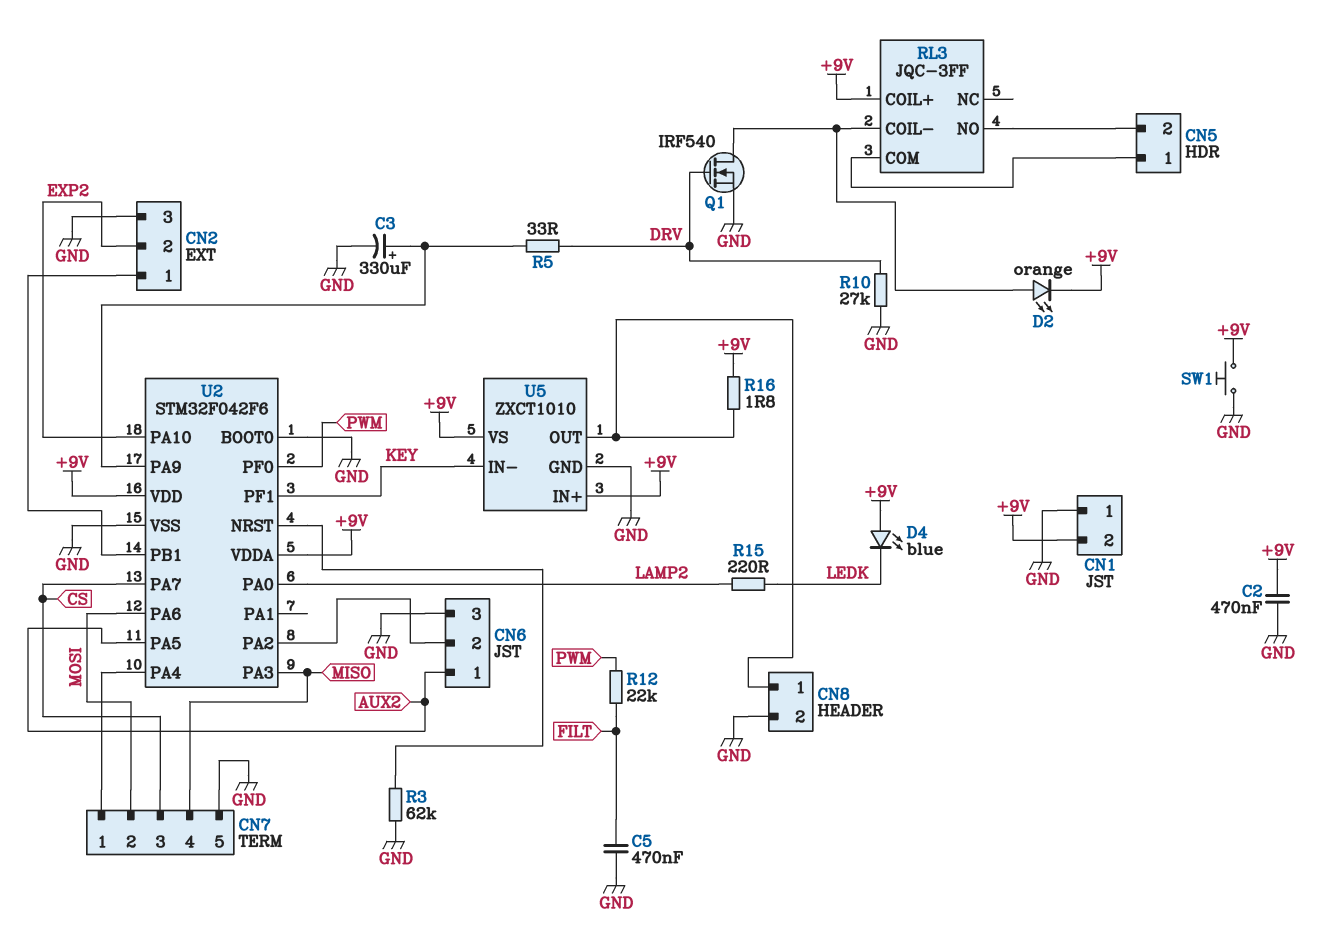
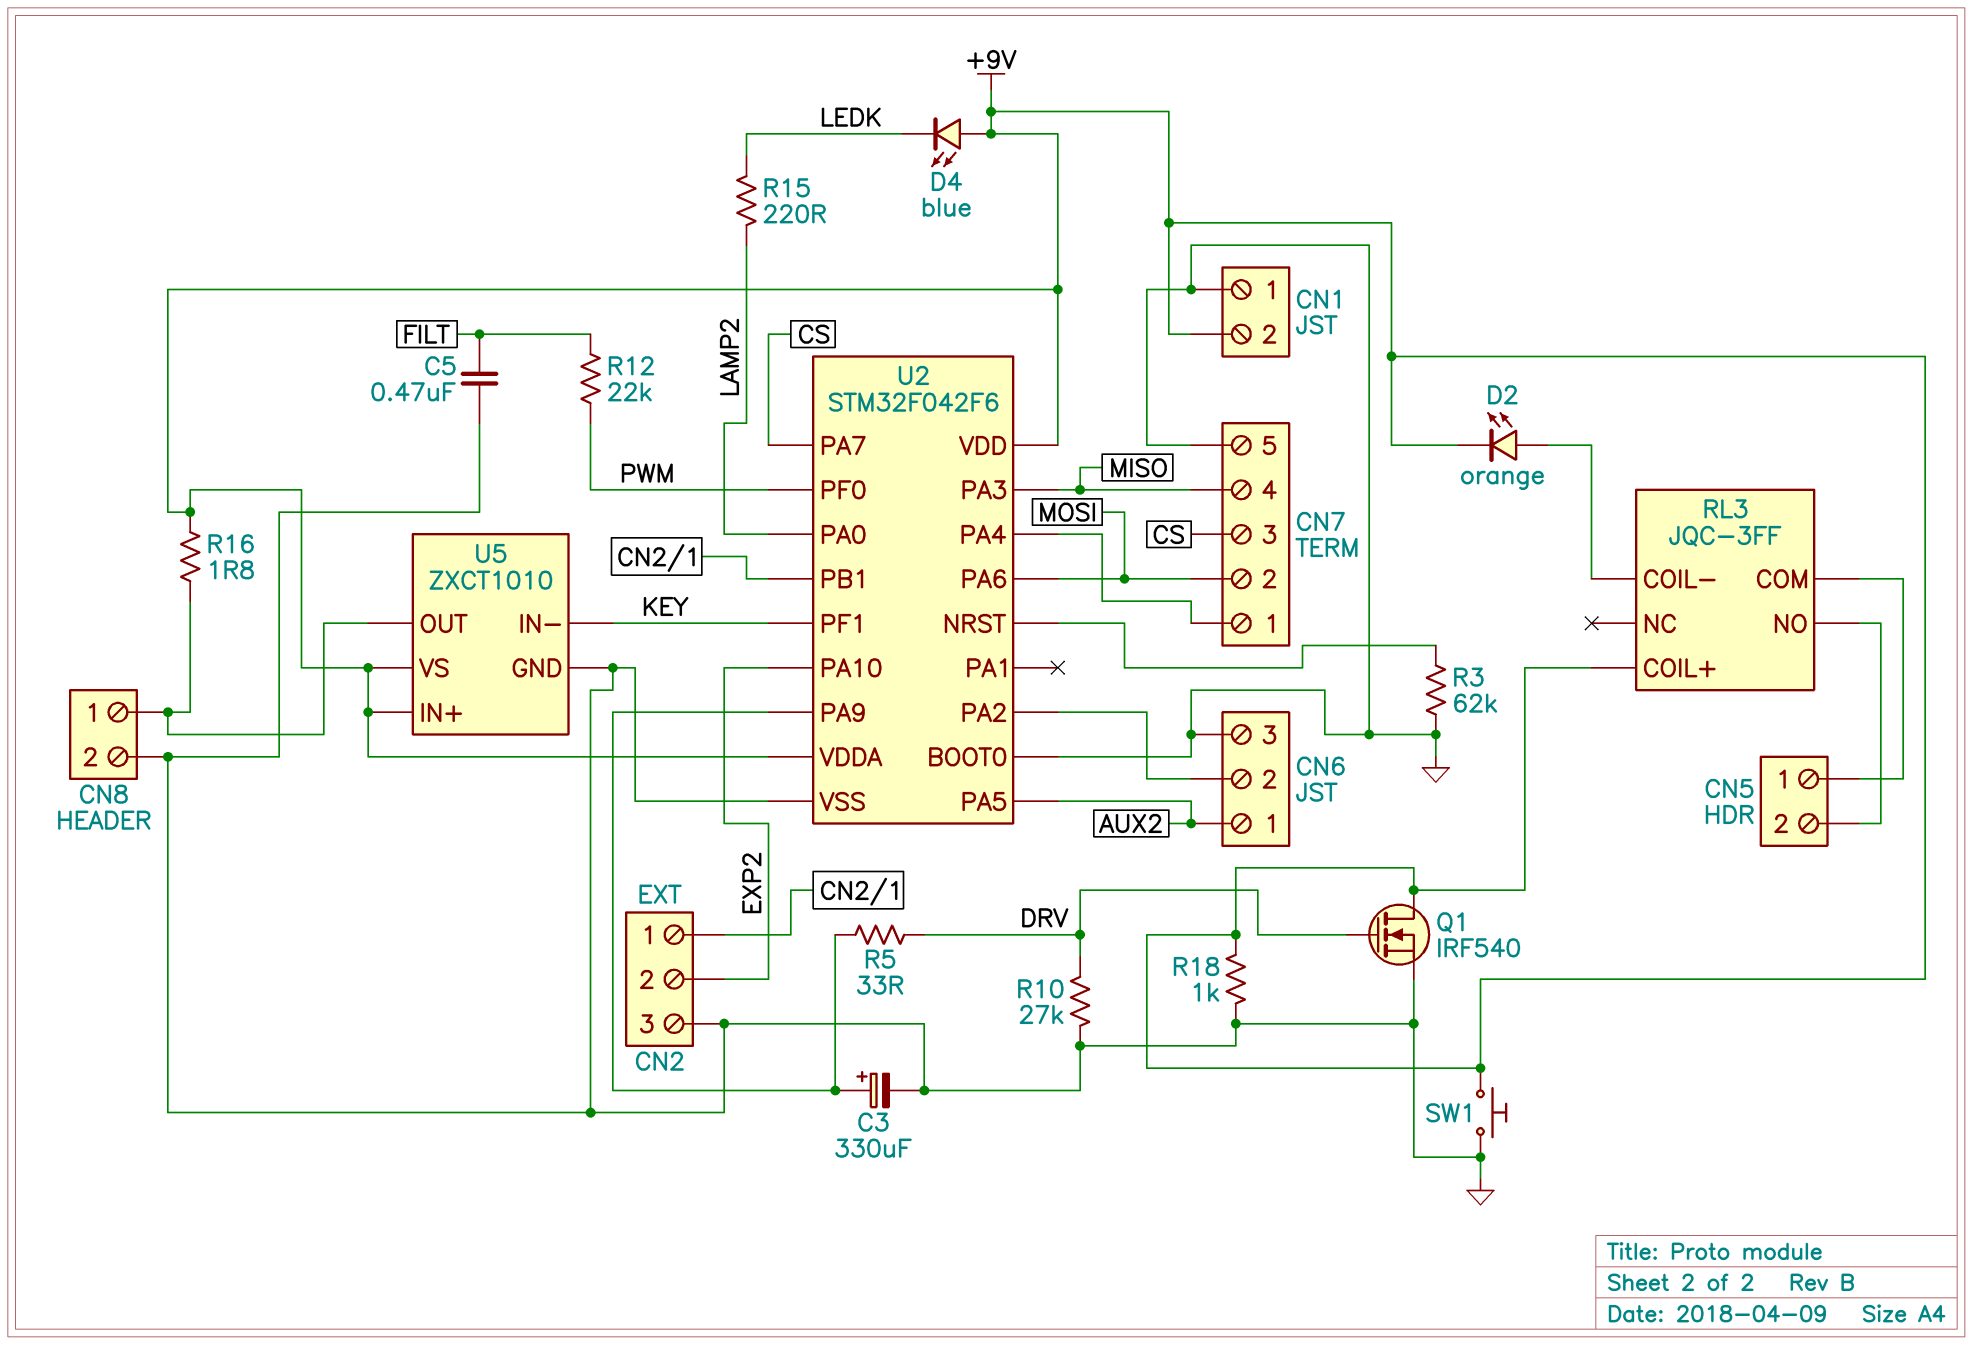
C2: 470nF (+9V, GND) -> none
Q1: NMOS IRF540 (G DRV, D RL3/COIL-, S GND) -> NMOS IRF540 (G DRV, D +9V, S GND)
R18: none -> 1k (+9V, GND)

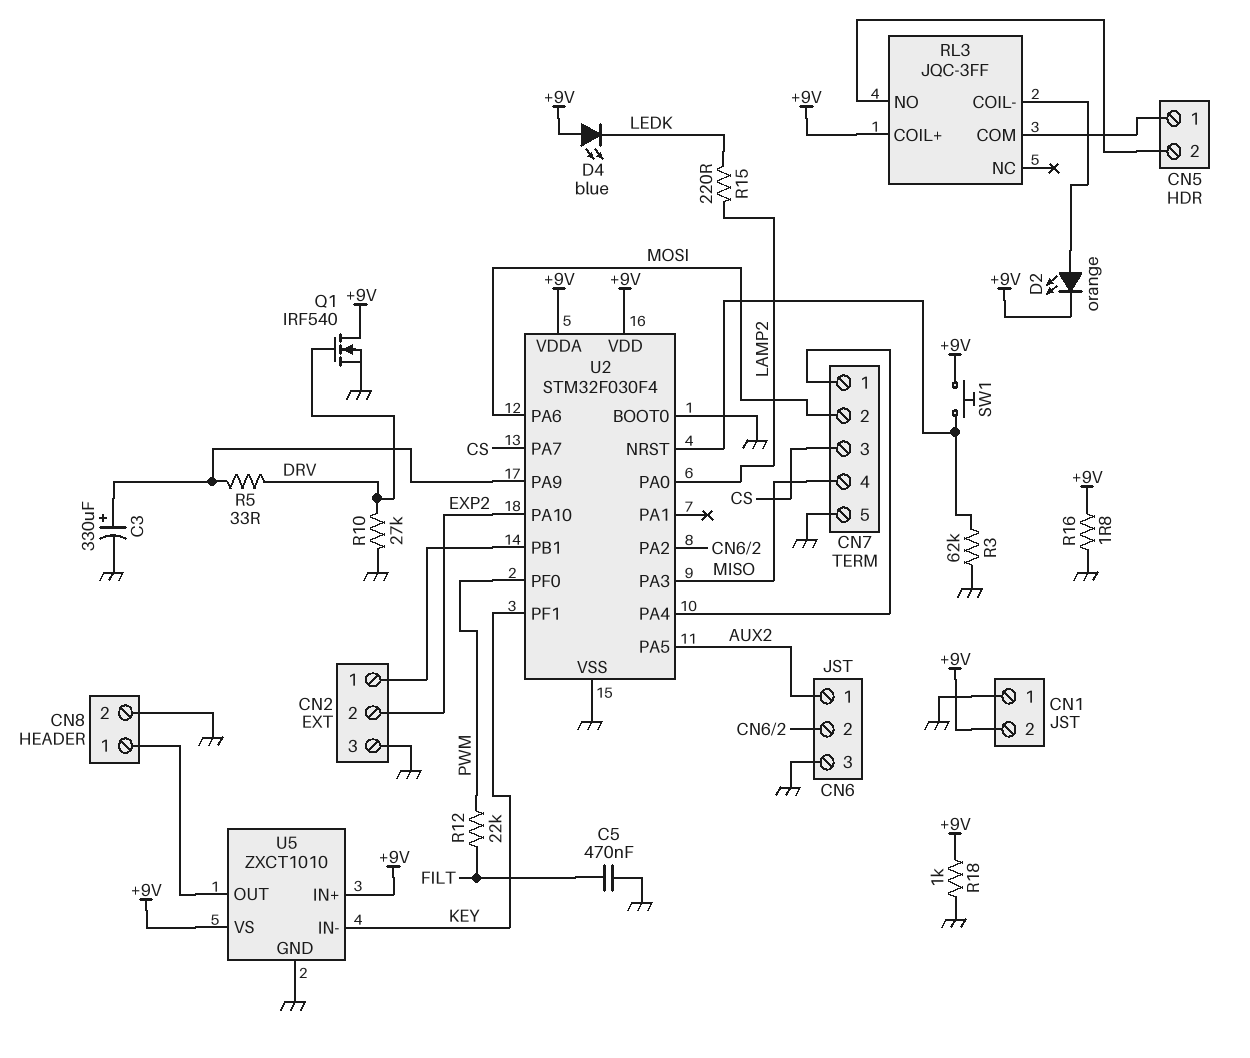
R16: 1.8 (+9V, CN8/1) -> 1.8 (+9V, GND)
SW1: button (+9V, GND) -> button (+9V, U2/NRST)
U2: STM32F042F6 -> STM32F030F4

